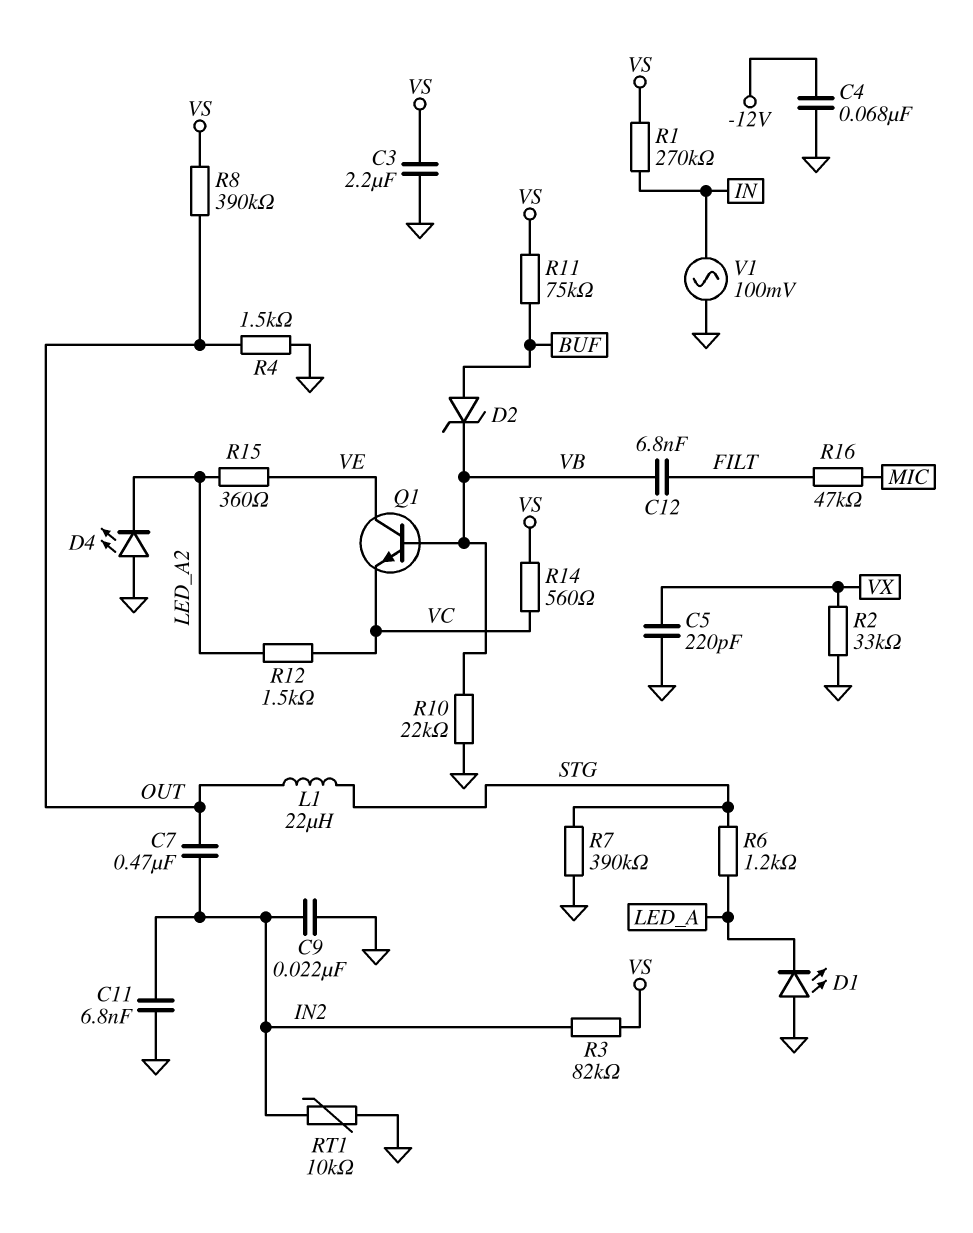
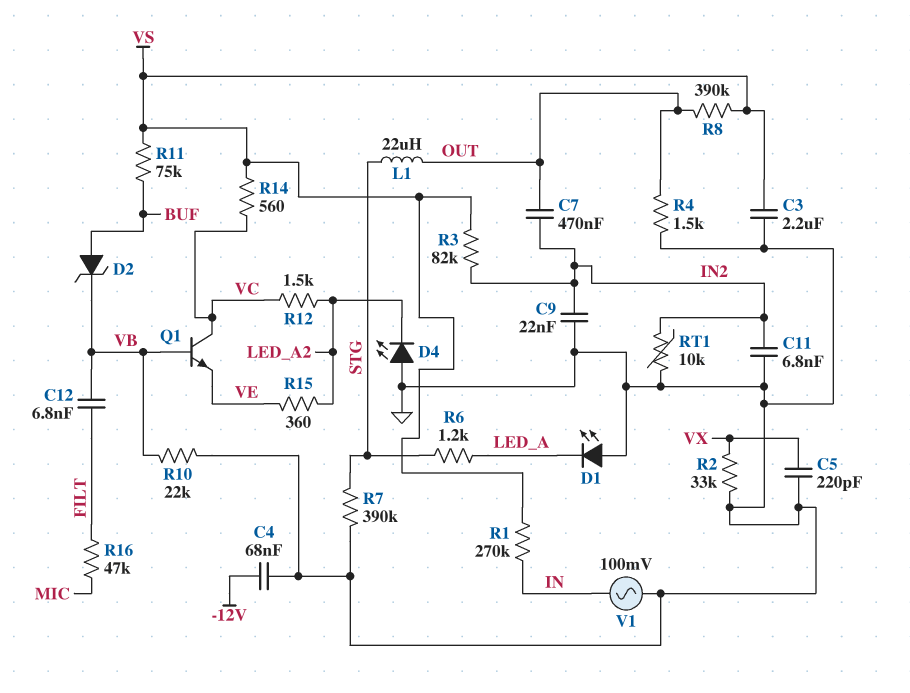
Q1: NPN (B VB, C VE, E VC) -> NPN (B VB, C VC, E VE)

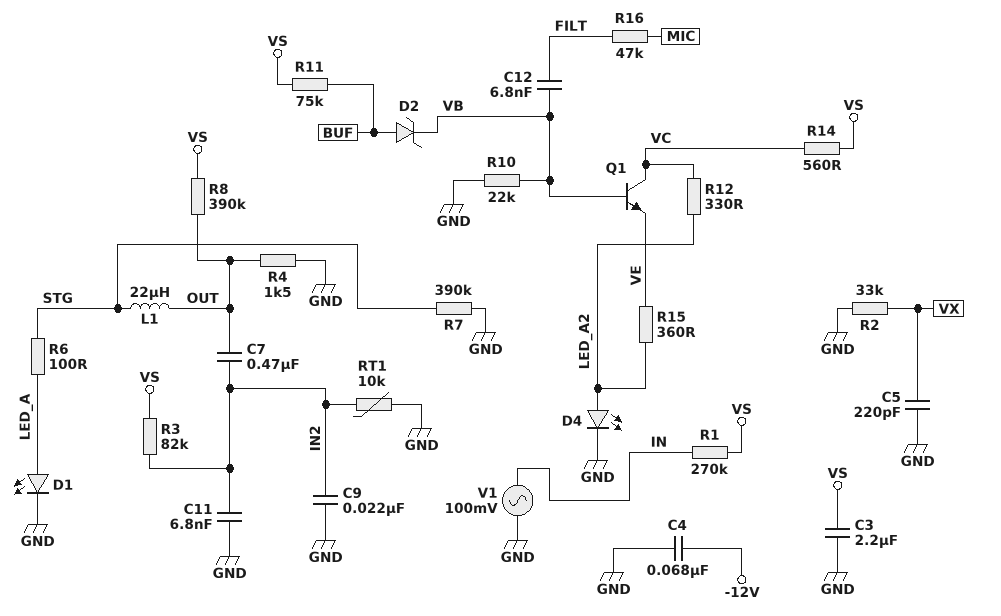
D1: LED (A GND, K LED_A) -> LED (A LED_A, K GND)
D4: LED (A GND, K LED_A2) -> LED (A LED_A2, K GND)
R6: 1.2k (LED_A, STG) -> 100 (LED_A, STG)
R12: 1.5k (LED_A2, VC) -> 330 (LED_A2, VC)

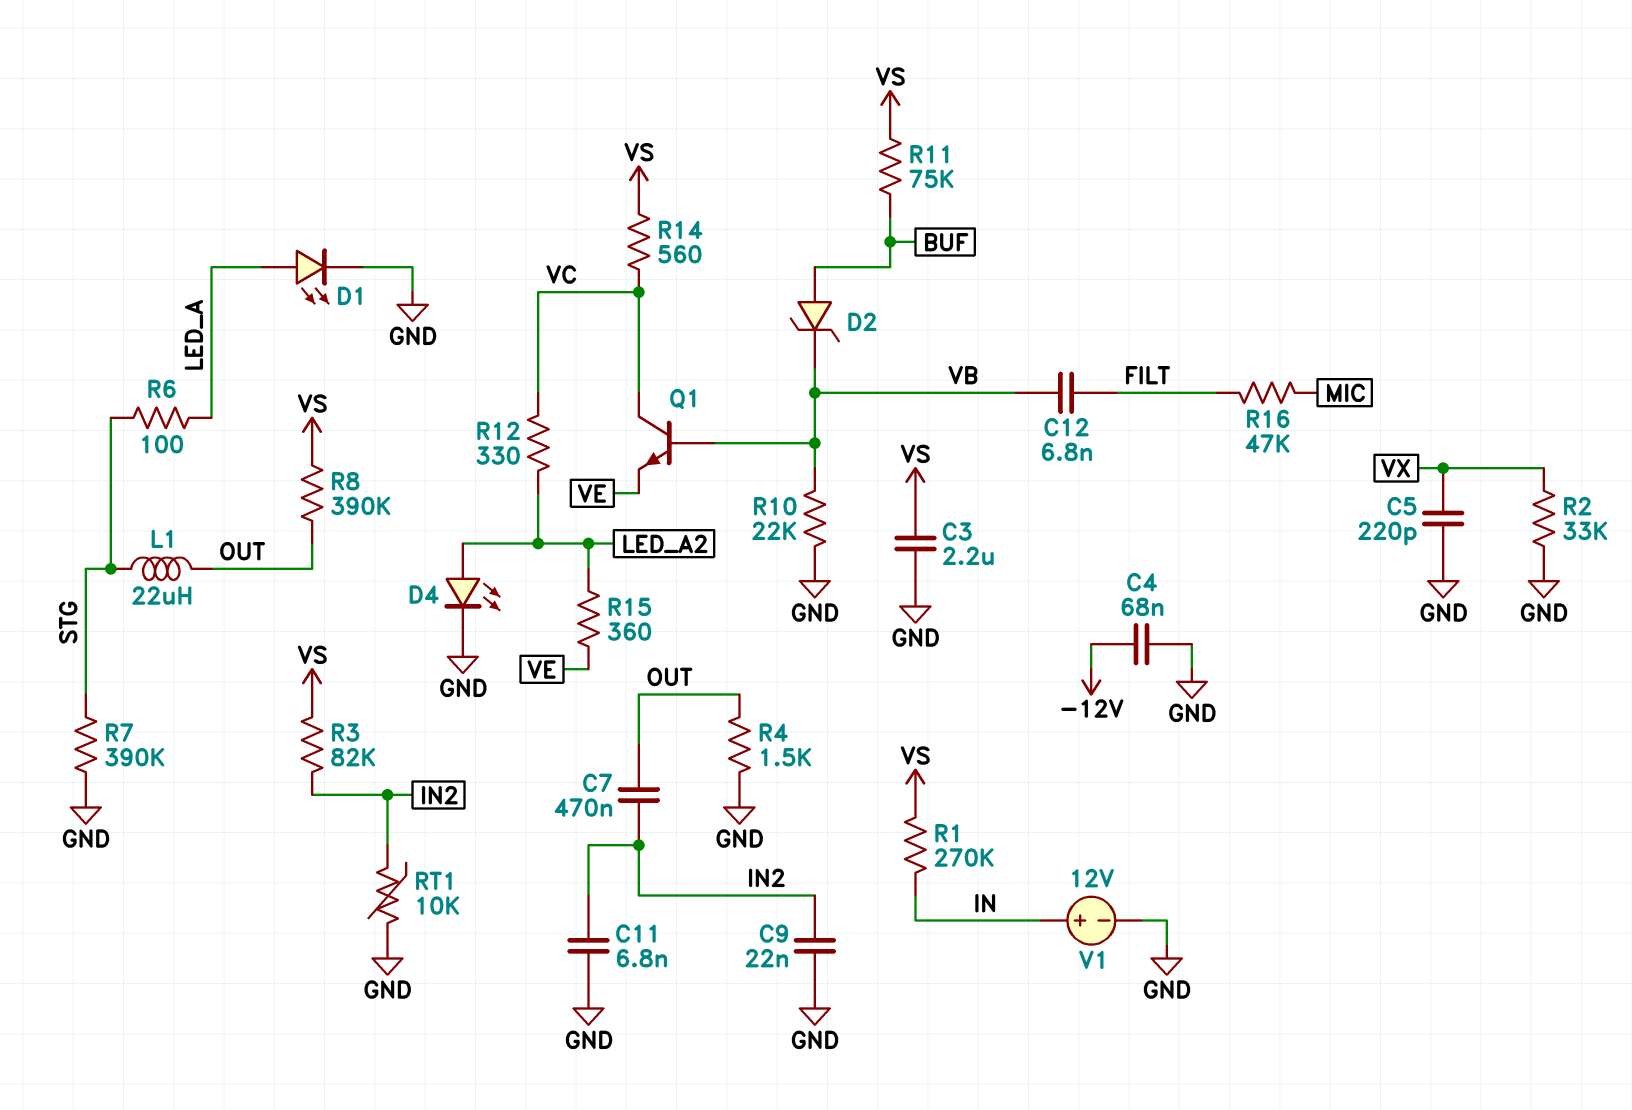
V1: AC 100mV (GND, IN) -> 12V (plus IN, minus GND)

